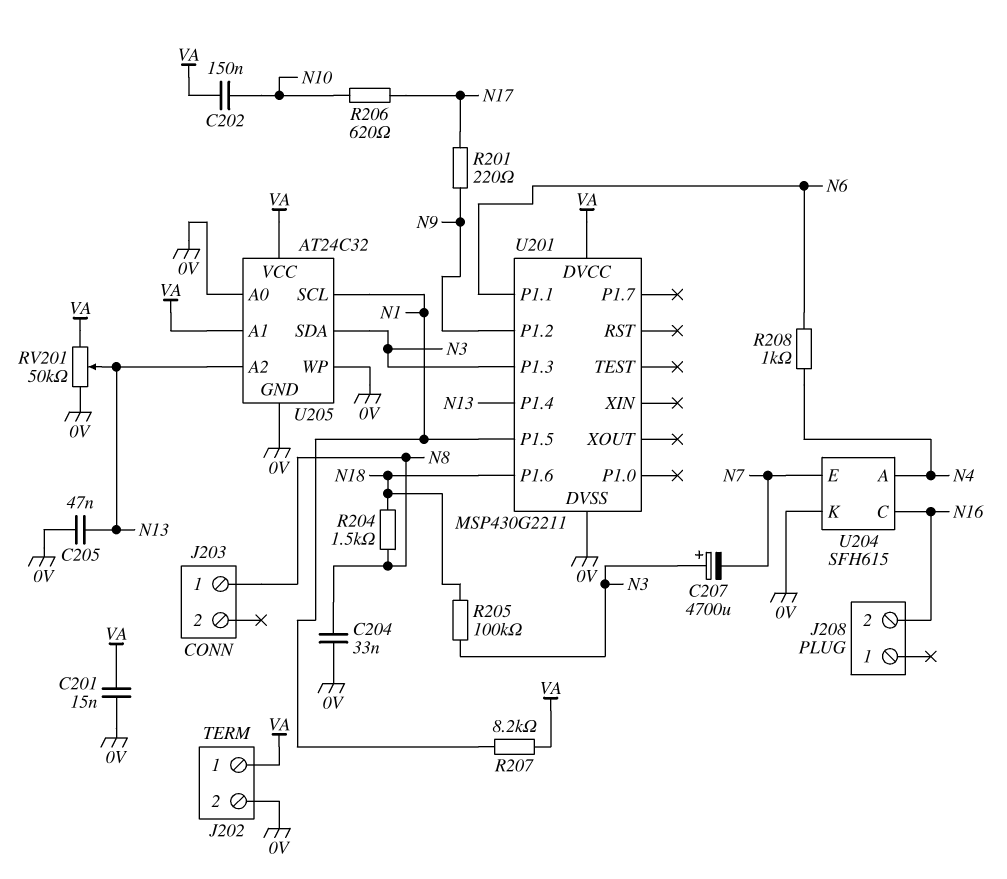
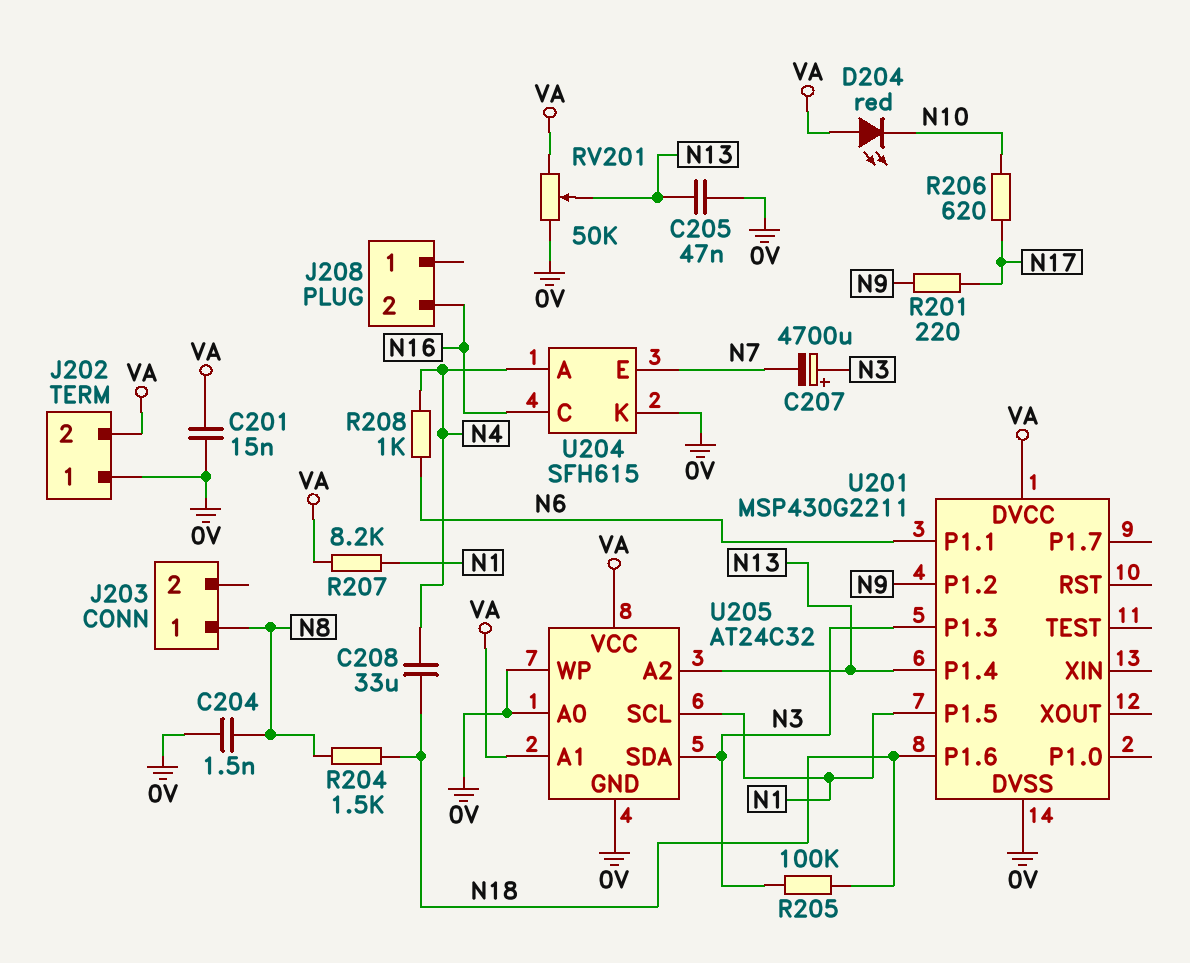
C202: 150nF (N10, VA) -> none
C204: 33nF (0V, N8) -> 1.5nF (0V, N8)
C208: none -> 33uF (N4, N18)
D204: none -> LED red (A VA, K N10)
J202 pin 1: VA -> 0V
J202 pin 2: 0V -> VA

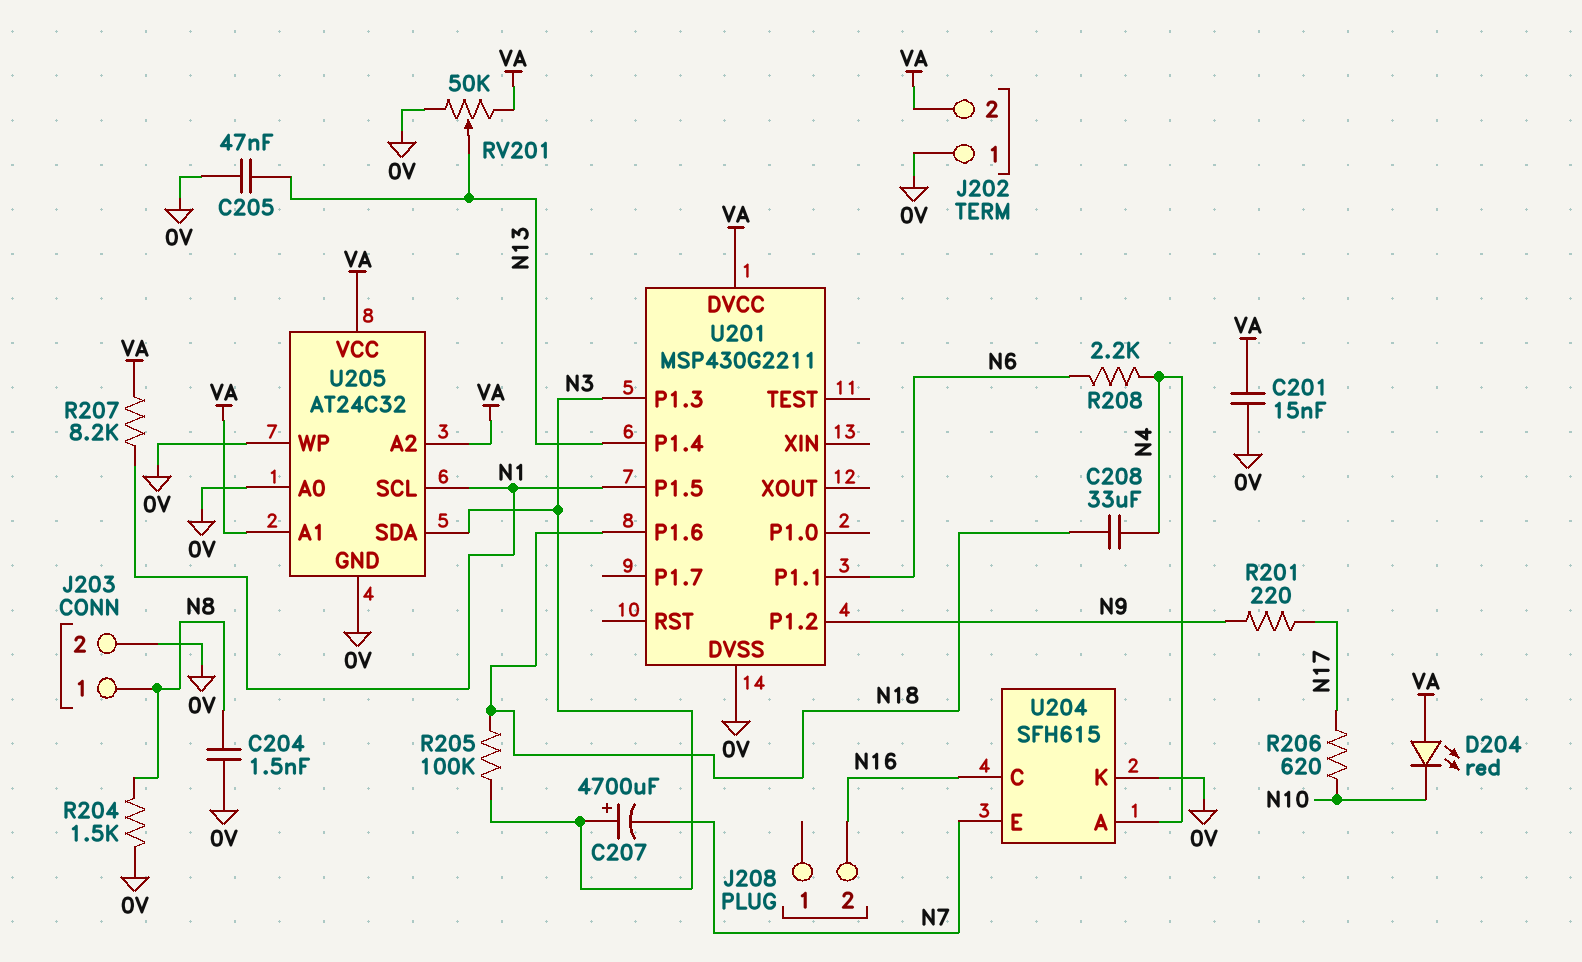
J203 pin 2: none -> 0V
R204: 1.5k (N8, N18) -> 1.5k (0V, N8)
R208: 1k (N4, N6) -> 2.2k (N4, N6)
U205 pin A2: N13 -> VA

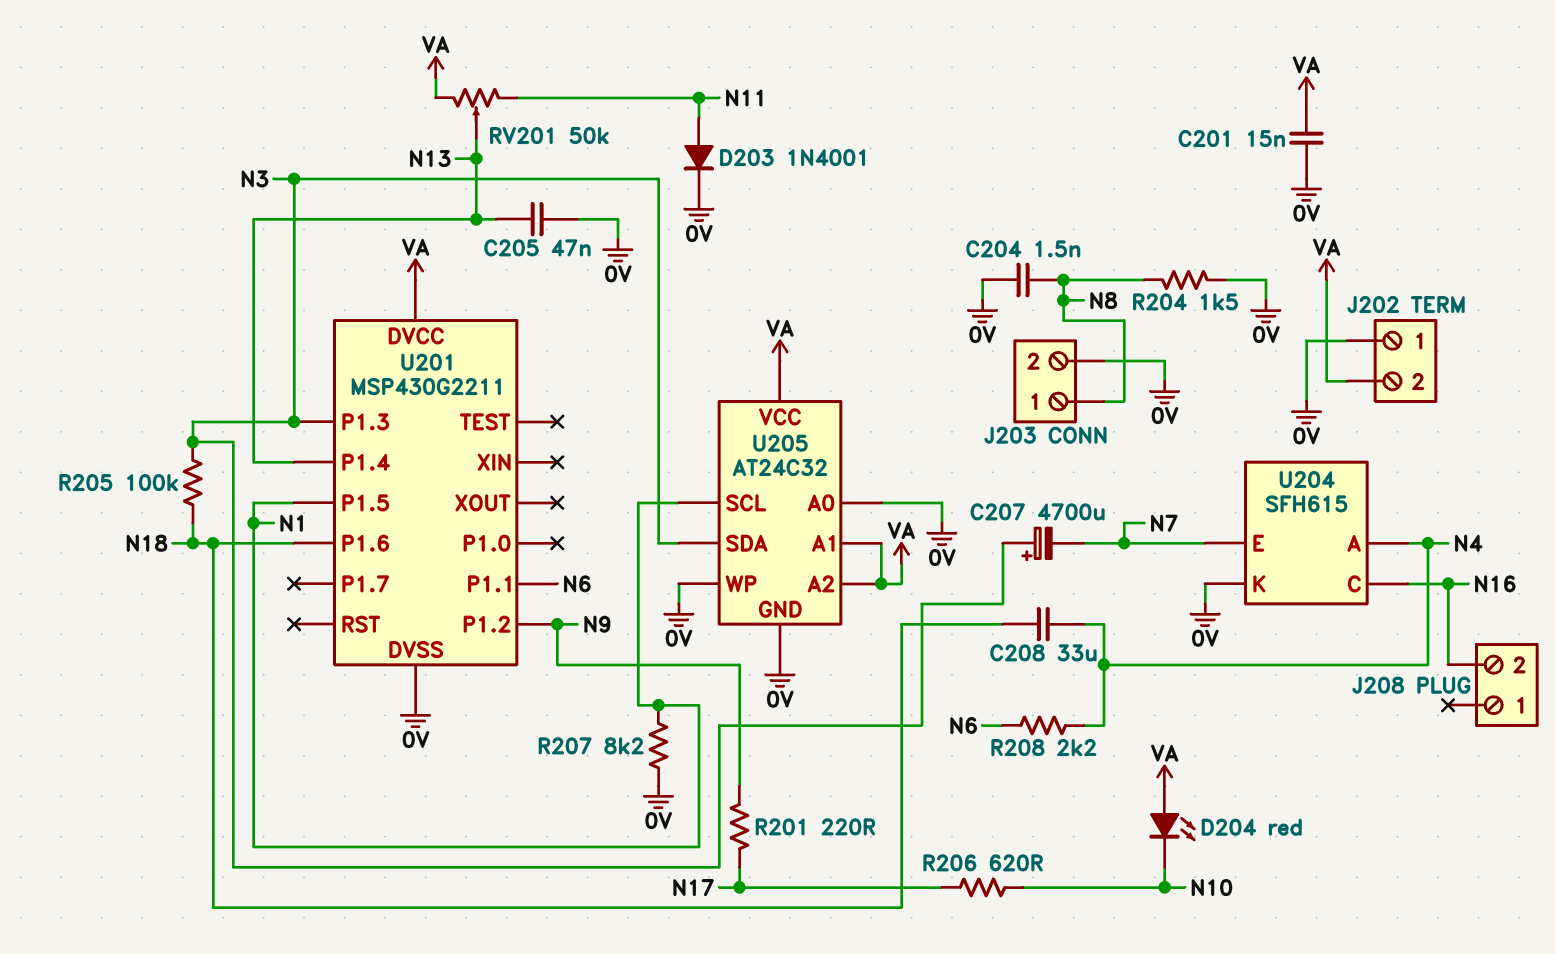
D203: none -> diode 1N4001 (A N11, K 0V)
R207: 8.2k (N1, VA) -> 8.2k (0V, N1)
RV201: 50k (0V, VA, wiper N13) -> 50k (N11, VA, wiper N13)

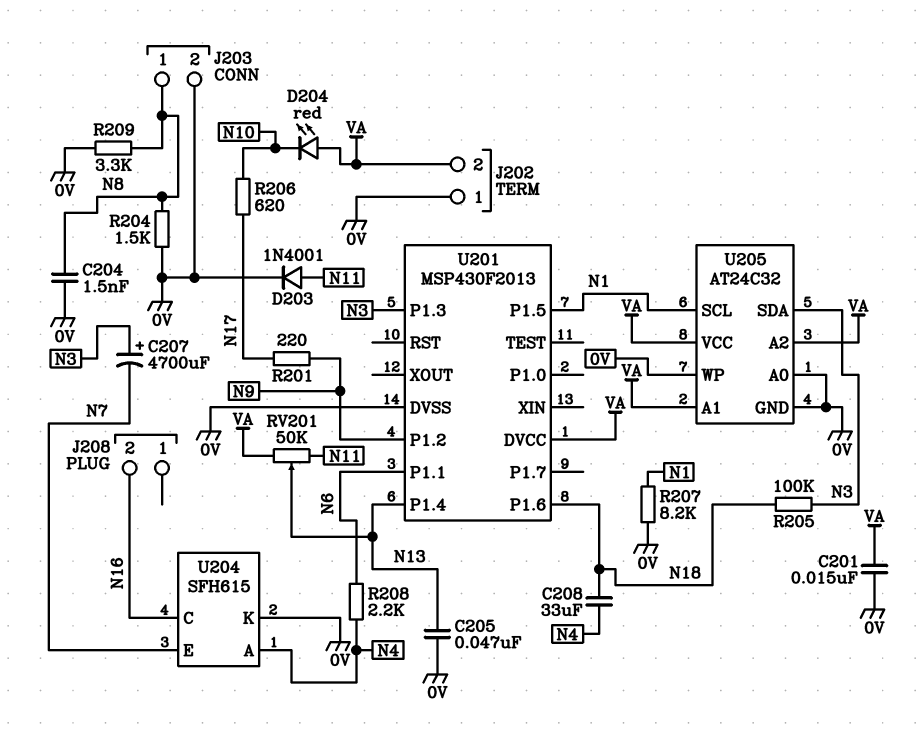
R209: none -> 3.3k (0V, N8)
U201: MSP430G2211 -> MSP430F2013

